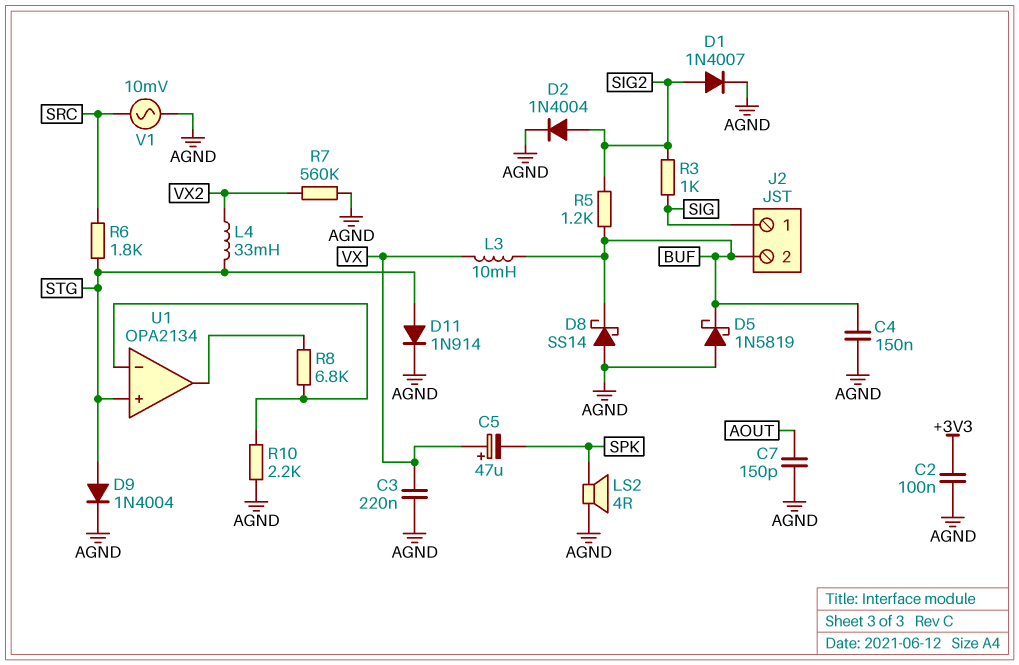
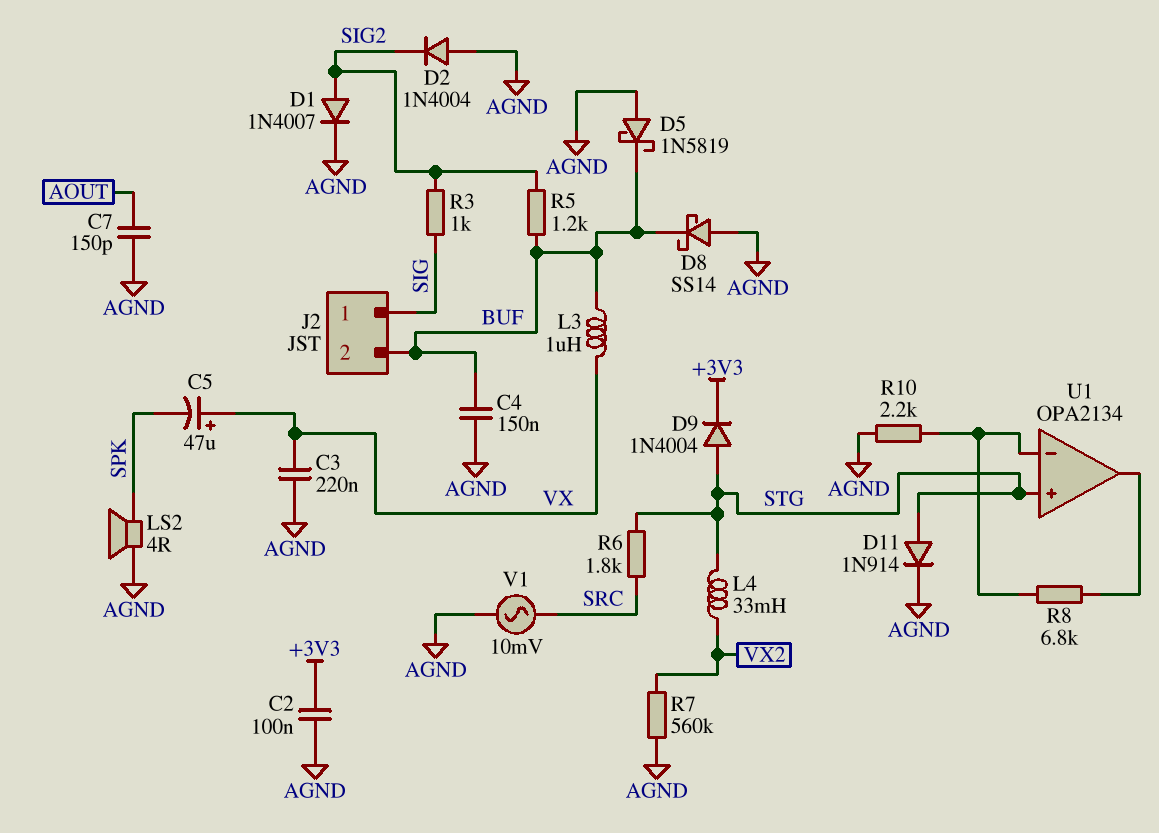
D2: diode 1N4004 (A SIG2, K AGND) -> diode 1N4004 (A AGND, K SIG2)
D9: diode 1N4004 (A STG, K AGND) -> diode 1N4004 (A STG, K +3V3)
L3: 10mH (BUF, VX) -> 1uH (BUF, VX)

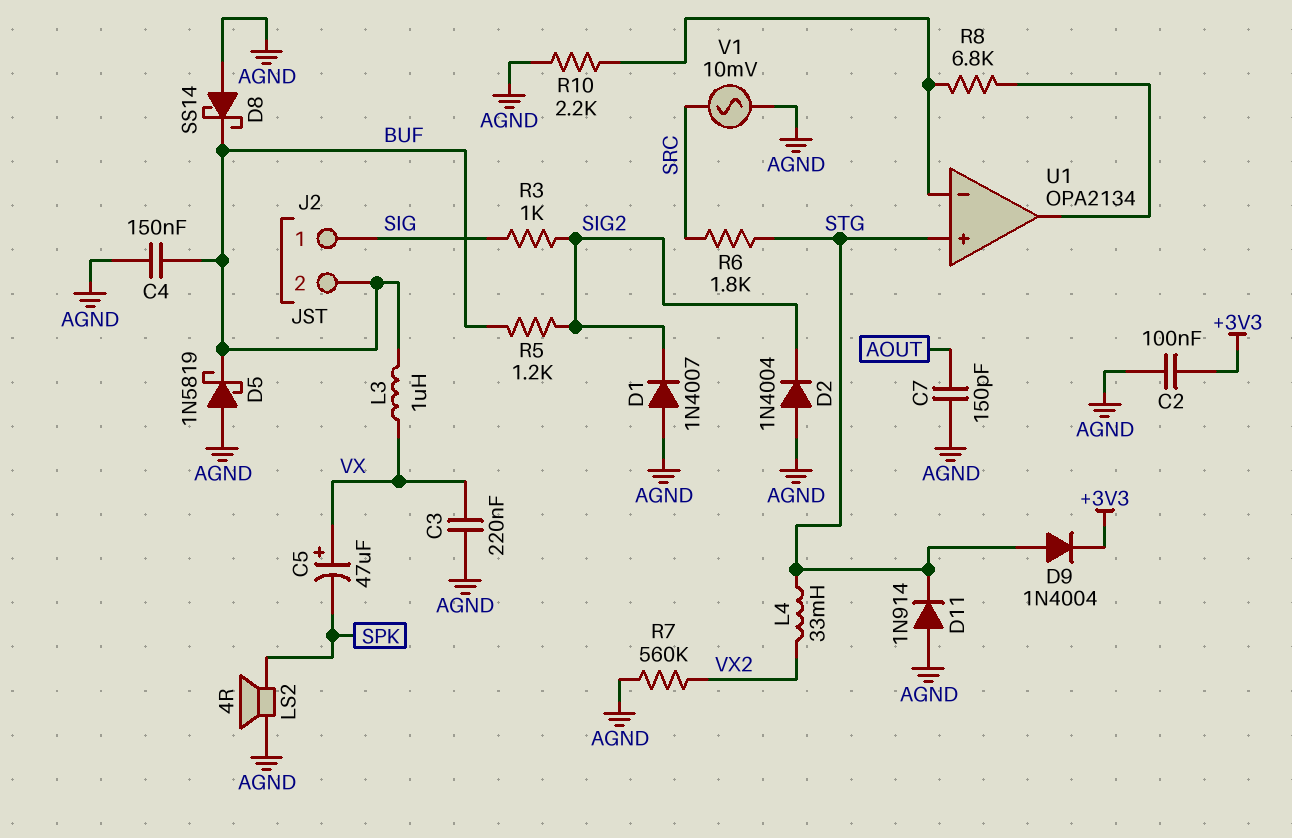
D1: diode 1N4007 (A SIG2, K AGND) -> diode 1N4007 (A AGND, K SIG2)
D11: diode 1N914 (A STG, K AGND) -> diode 1N914 (A AGND, K STG)

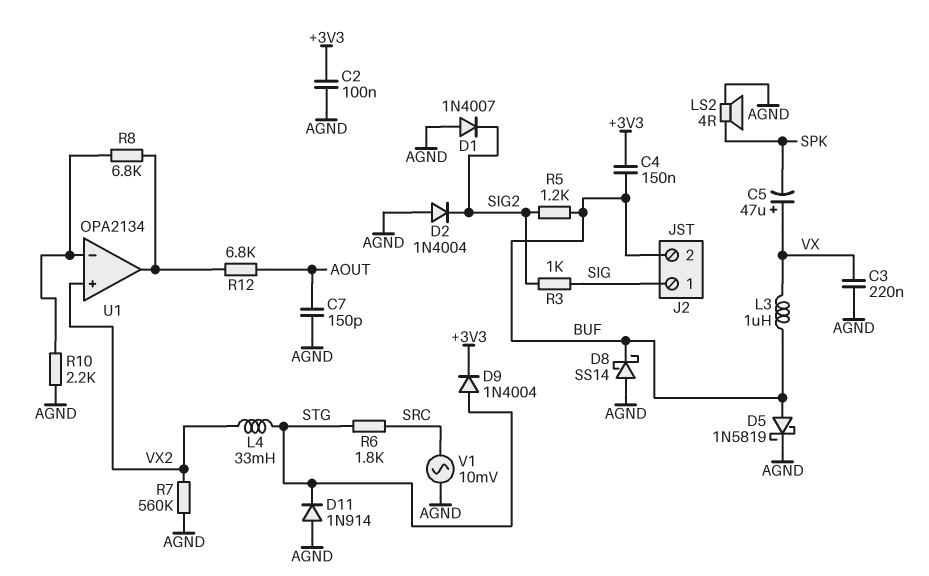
C4: 150nF (AGND, BUF) -> 150nF (+3V3, BUF)
D5: schottky 1N5819 (A AGND, K BUF) -> schottky 1N5819 (A BUF, K AGND)
R12: none -> 6.8k (AOUT, U1/out)
U1 pin in+: STG -> VX2

